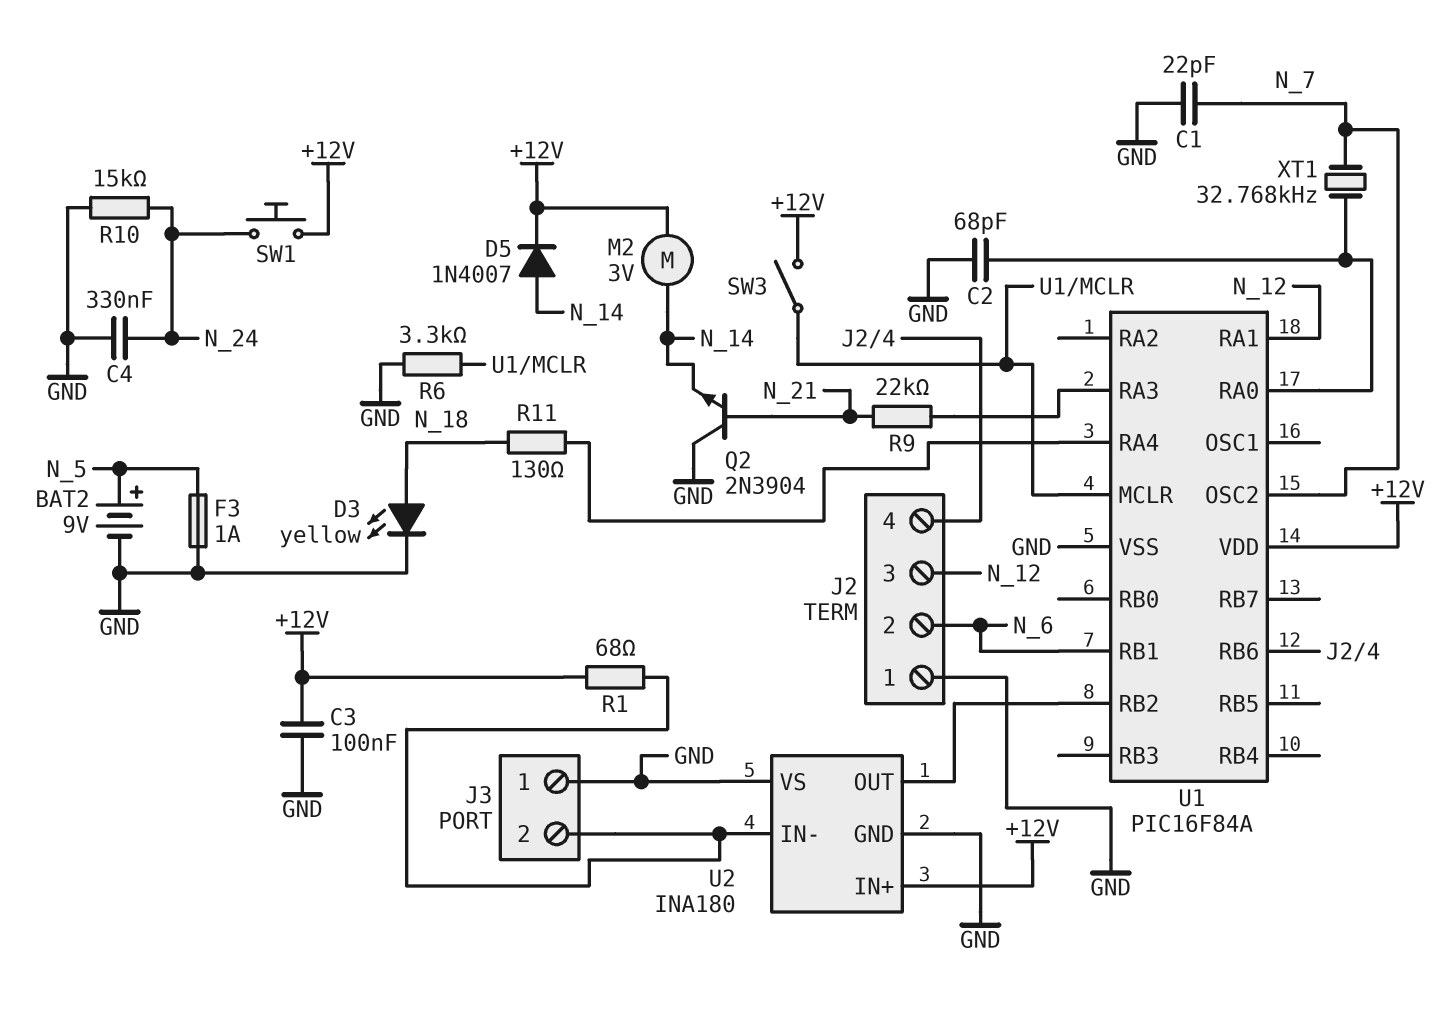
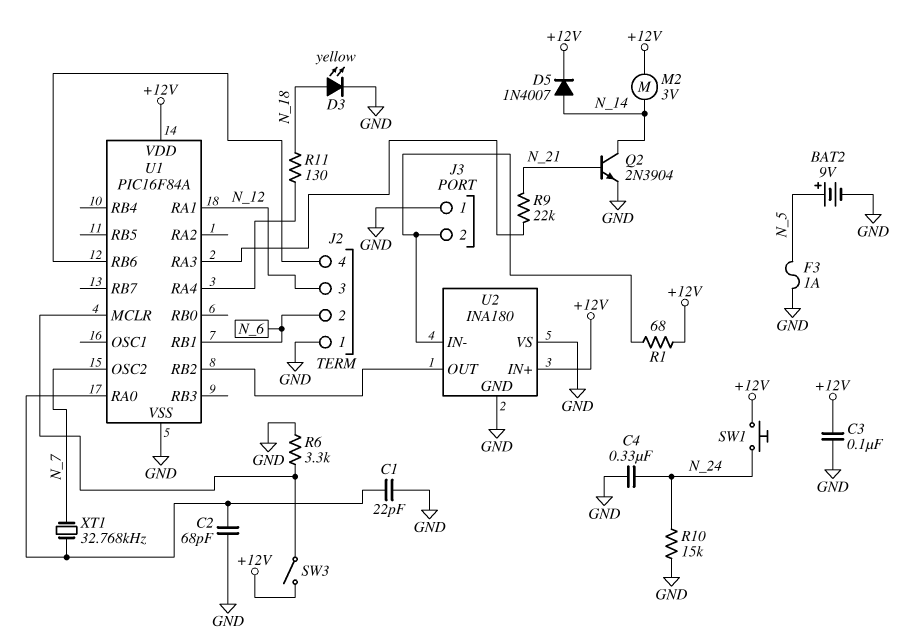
C1: 22pF (GND, N_7) -> 22pF (GND, U1/RA0)
Q2: NPN 2N3904 (B N_21, C GND, E N_14) -> NPN 2N3904 (B N_21, C N_14, E GND)

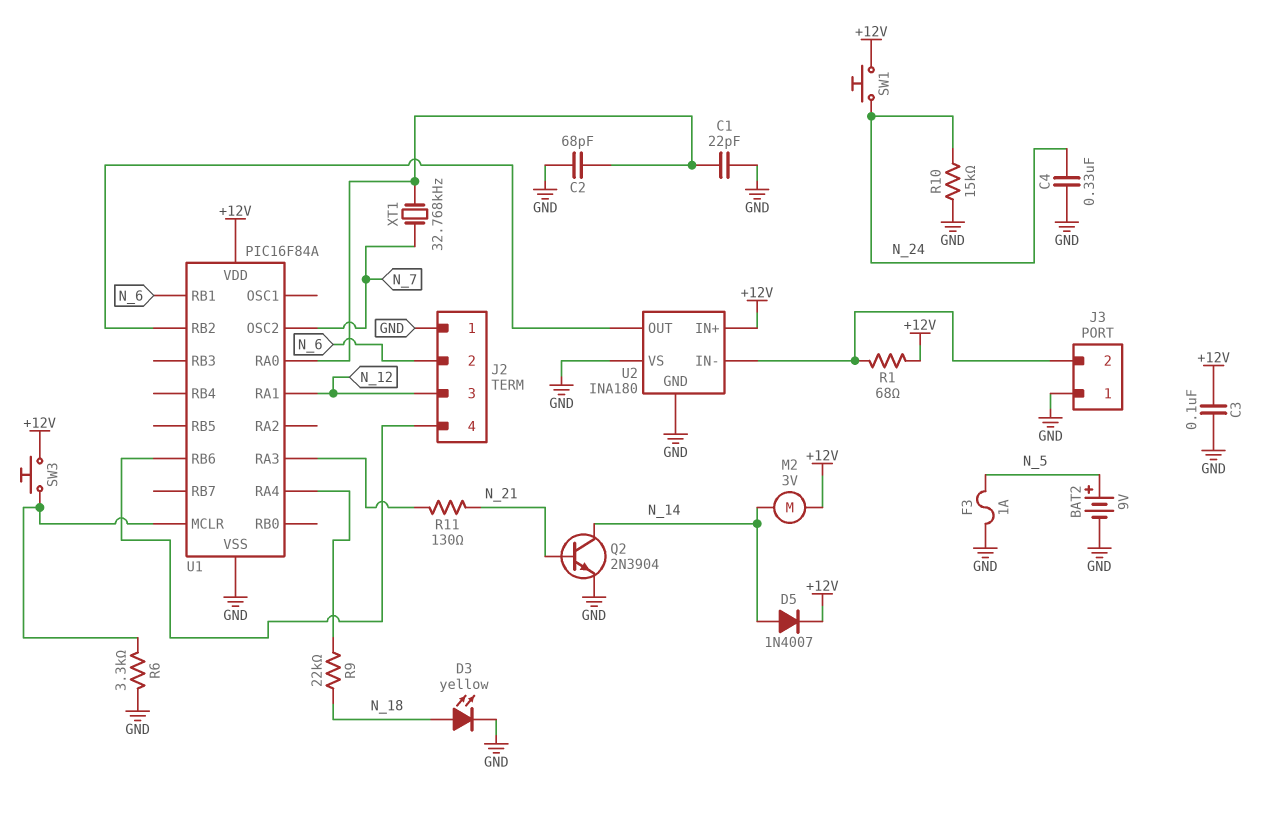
R9: 22k (N_21, U1/RA3) -> 22k (N_18, U1/RA4)
R11: 130 (N_18, U1/RA4) -> 130 (N_21, U1/RA3)
SW3: switch (+12V, U1/MCLR) -> button (+12V, U1/MCLR)

